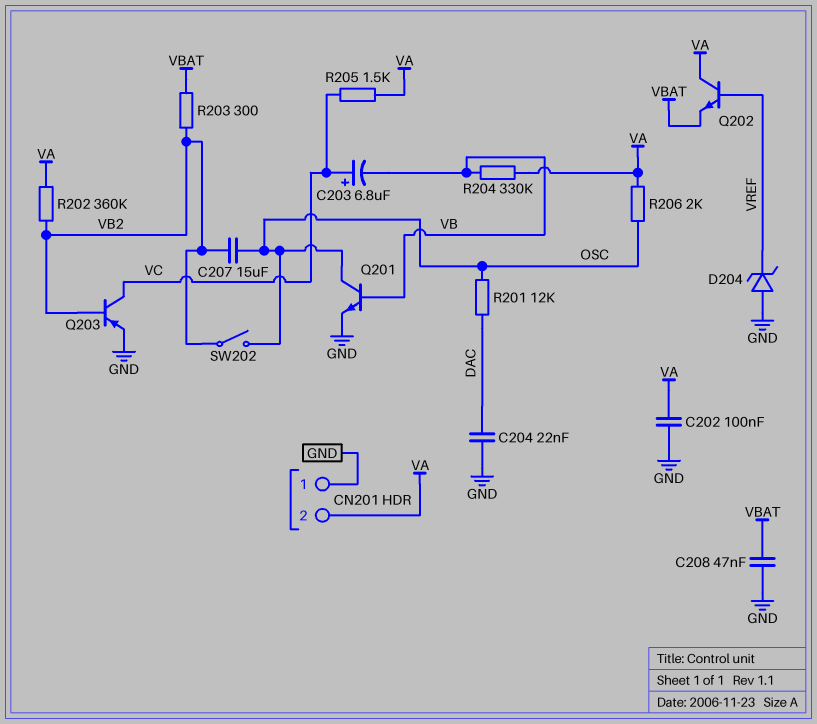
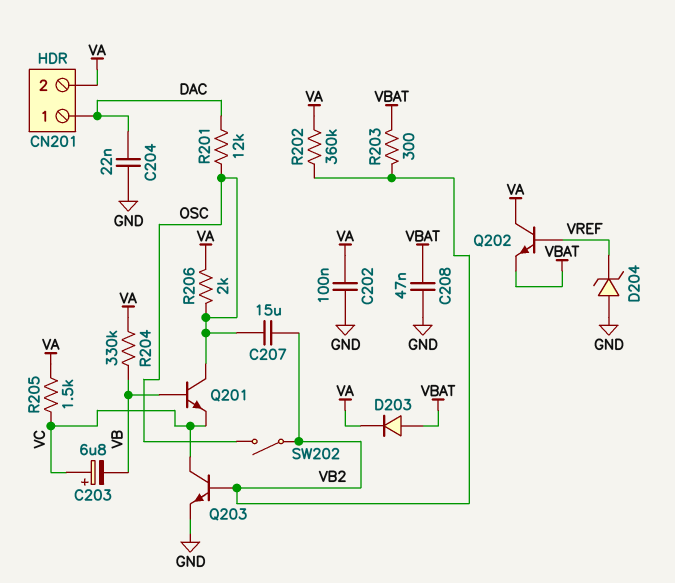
CN201 pin 1: GND -> DAC
D203: none -> diode (A VBAT, K VA)
Q201: NPN (B VB, C OSC, E GND) -> NPN (B VB, C OSC, E VC)
Q203: PNP (B VB2, C VC, E GND) -> NPN (B VB2, C VC, E GND)

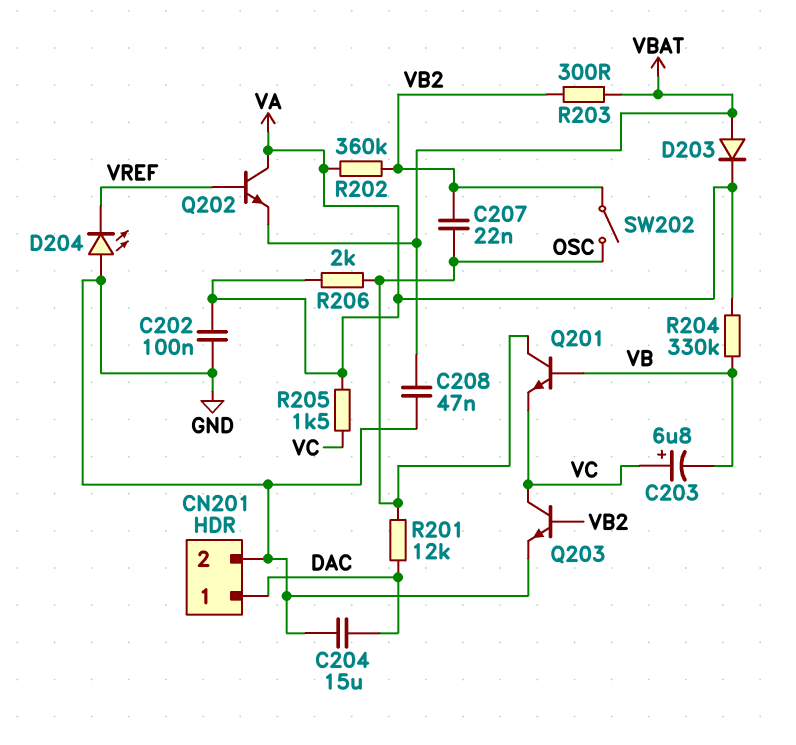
C204: 22nF (DAC, GND) -> 15uF (DAC, GND)
C207: 15uF (OSC, VB2) -> 22nF (OSC, VB2)
CN201 pin 2: VA -> GND
D204: zener (A GND, K VREF) -> LED (A GND, K VREF)

